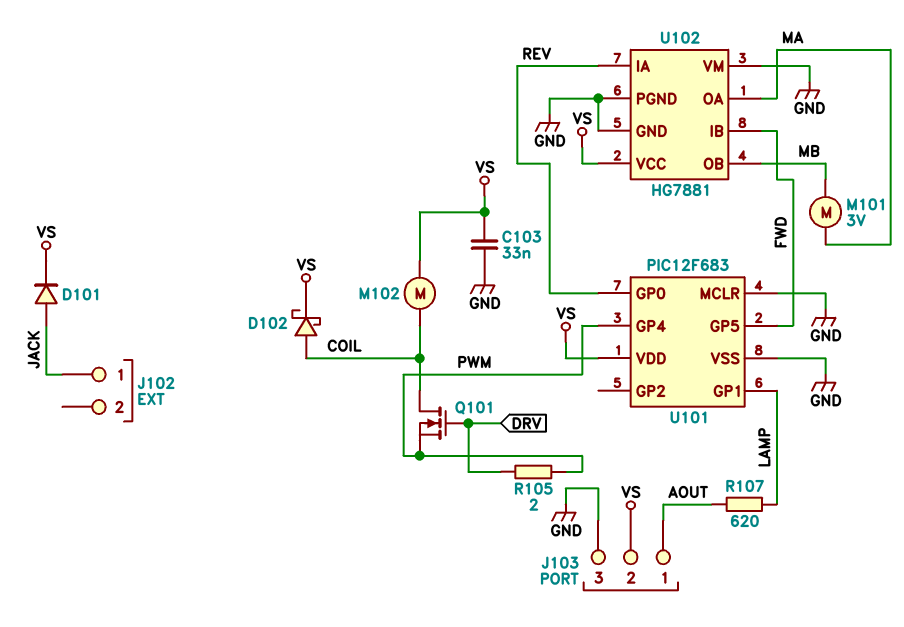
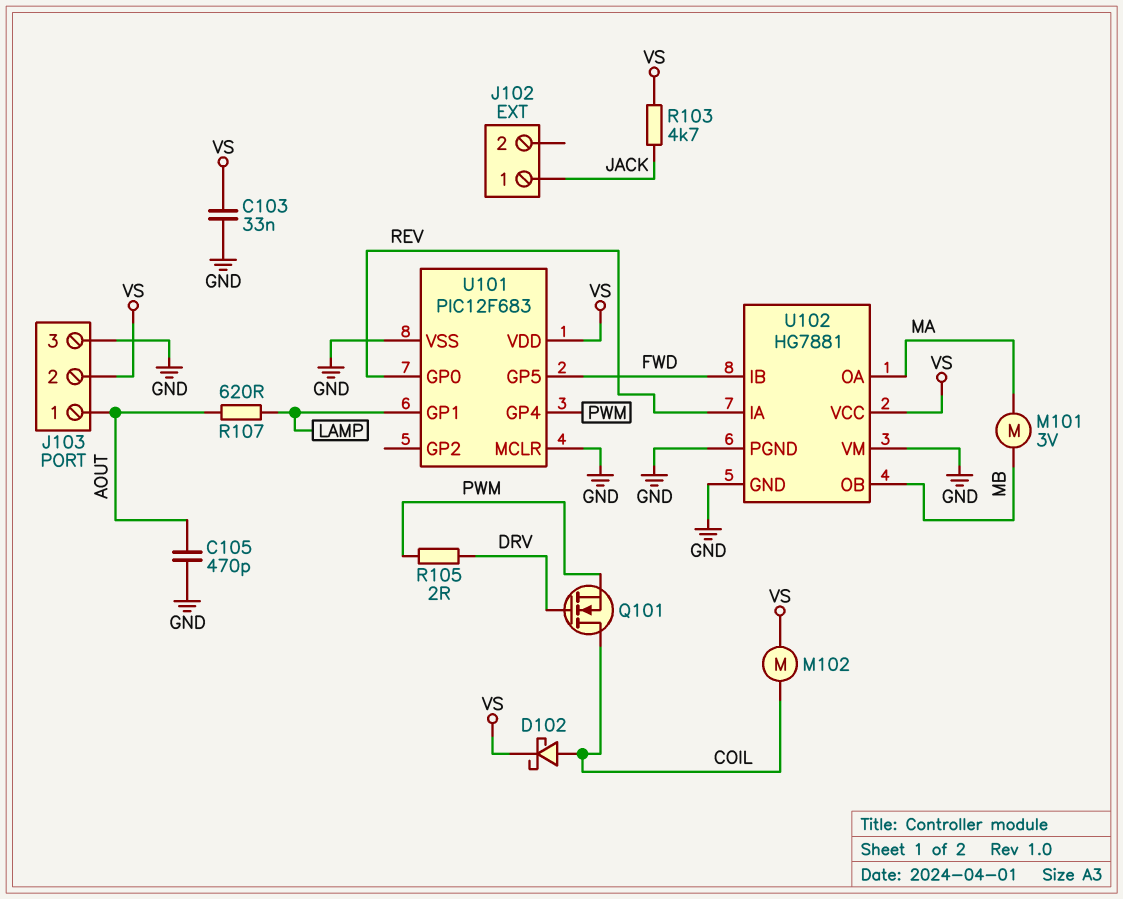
C105: none -> 470pF (AOUT, GND)
D101: diode (A JACK, K VS) -> none
R103: none -> 4.7k (JACK, VS)

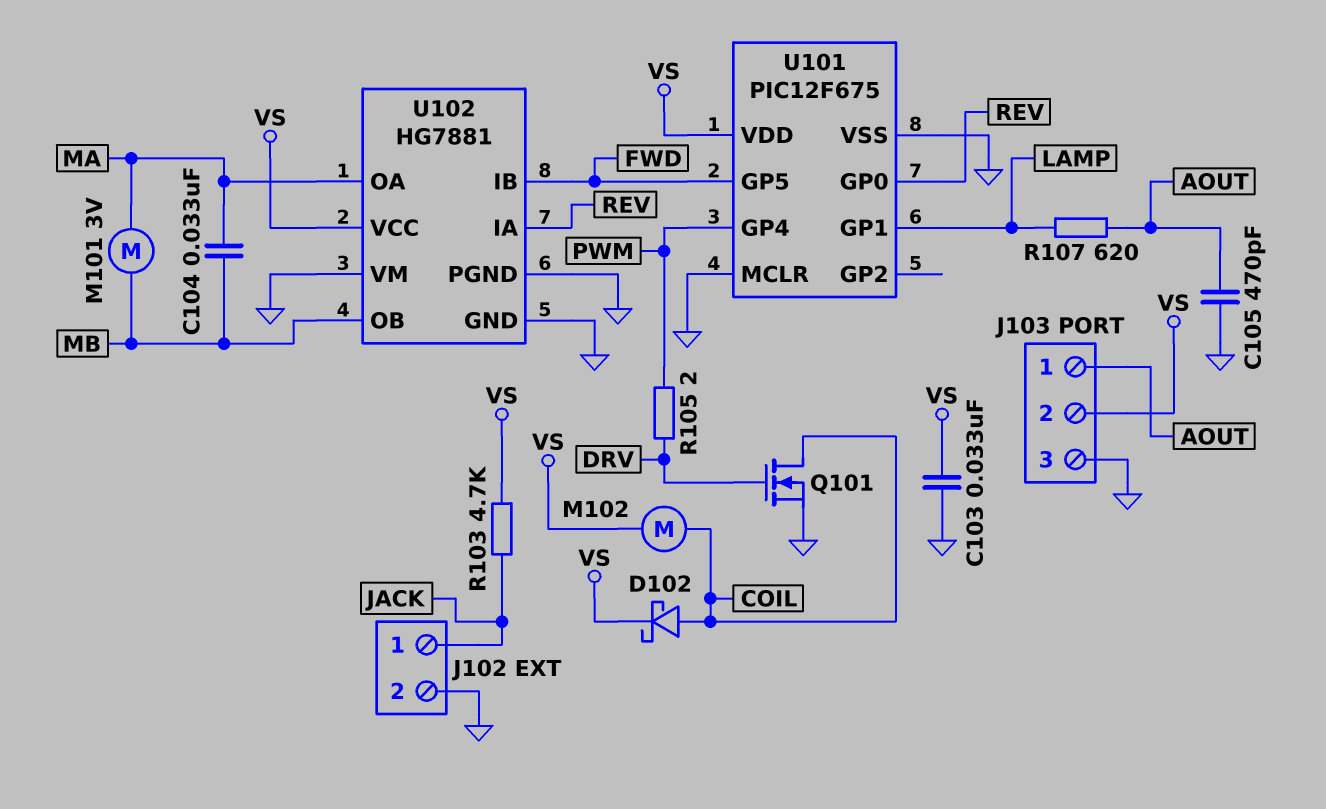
C104: none -> 33nF (MA, MB)
J102 pin 2: none -> GND
Q101: NMOS (G DRV, D COIL, S PWM) -> NMOS (G DRV, D COIL, S GND)
U101: PIC12F683 -> PIC12F675

